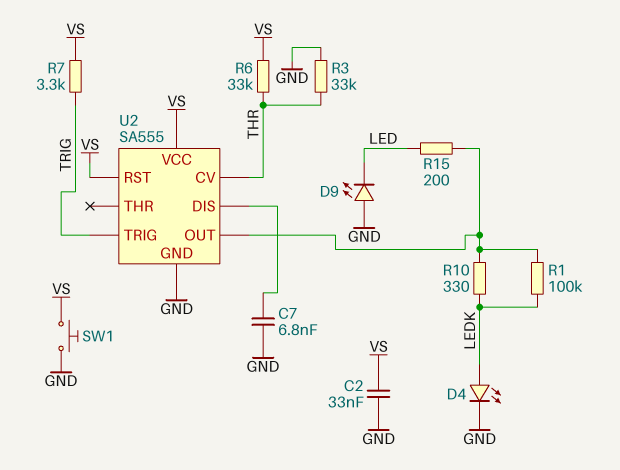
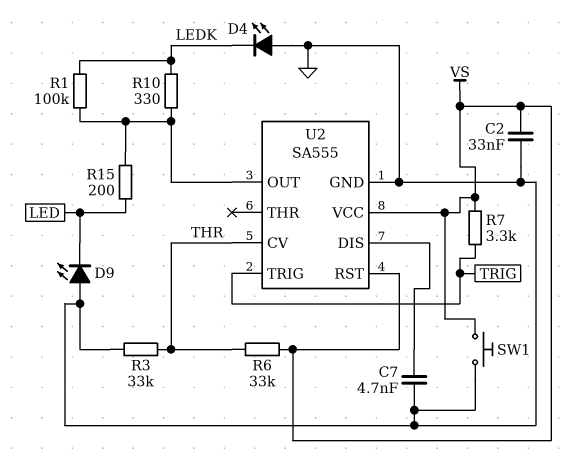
C7: 6.8nF (GND, U2/DIS) -> 4.7nF (GND, U2/DIS)
D4: LED (A LEDK, K GND) -> LED (A GND, K LEDK)

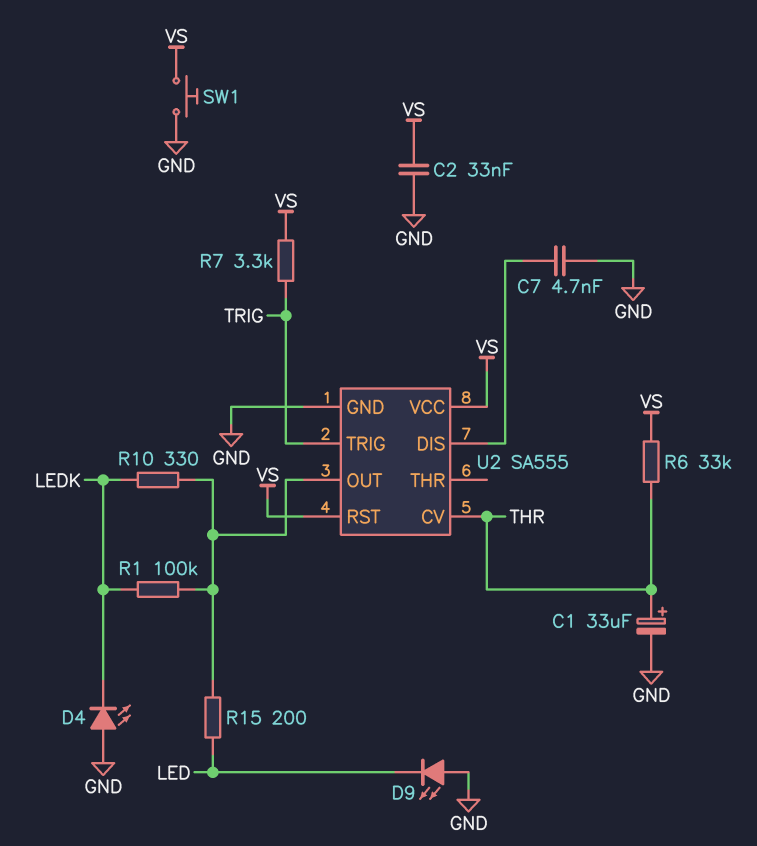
C1: none -> 33uF (plus THR, minus GND)
R3: 33k (GND, THR) -> none

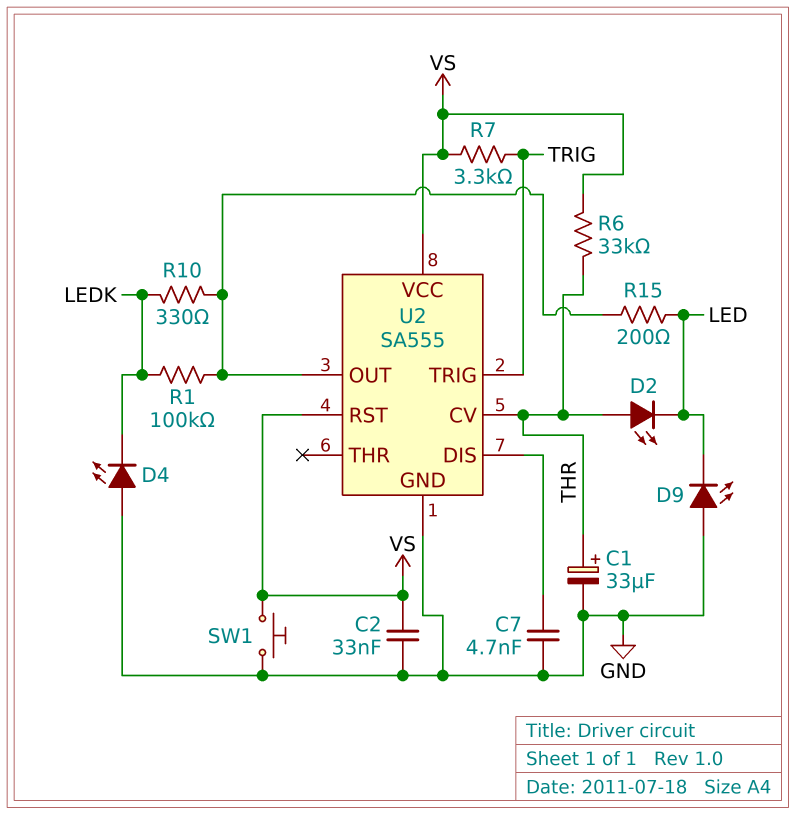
D2: none -> LED (A THR, K LED)

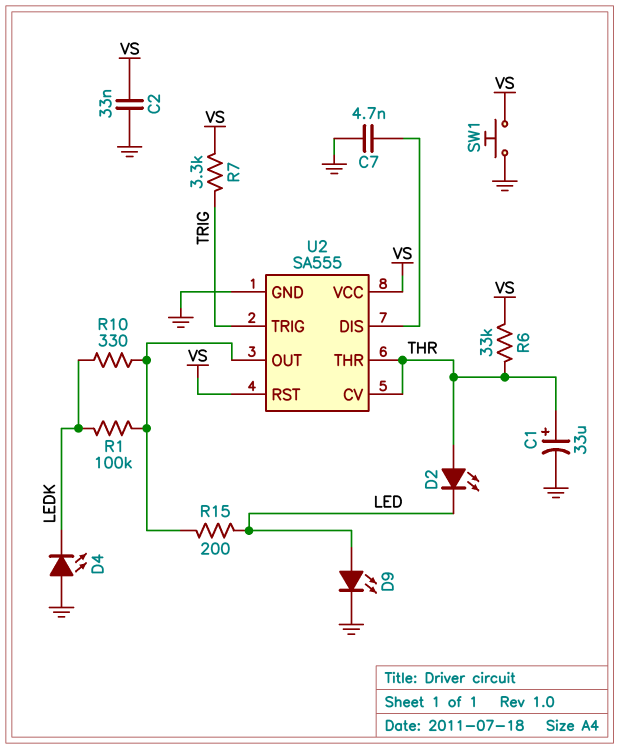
D9: LED (A GND, K LED) -> LED (A LED, K GND)
U2 pin THR: none -> THR

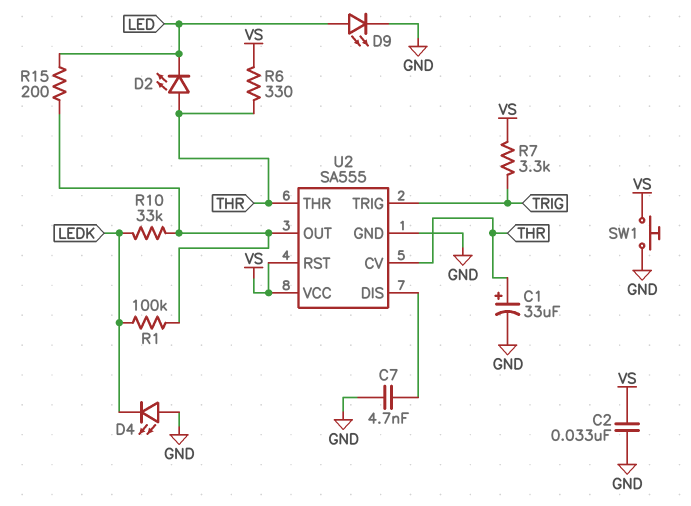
R6: 33k (THR, VS) -> 330 (THR, VS)
R10: 330 (LEDK, U2/OUT) -> 33k (LEDK, U2/OUT)

